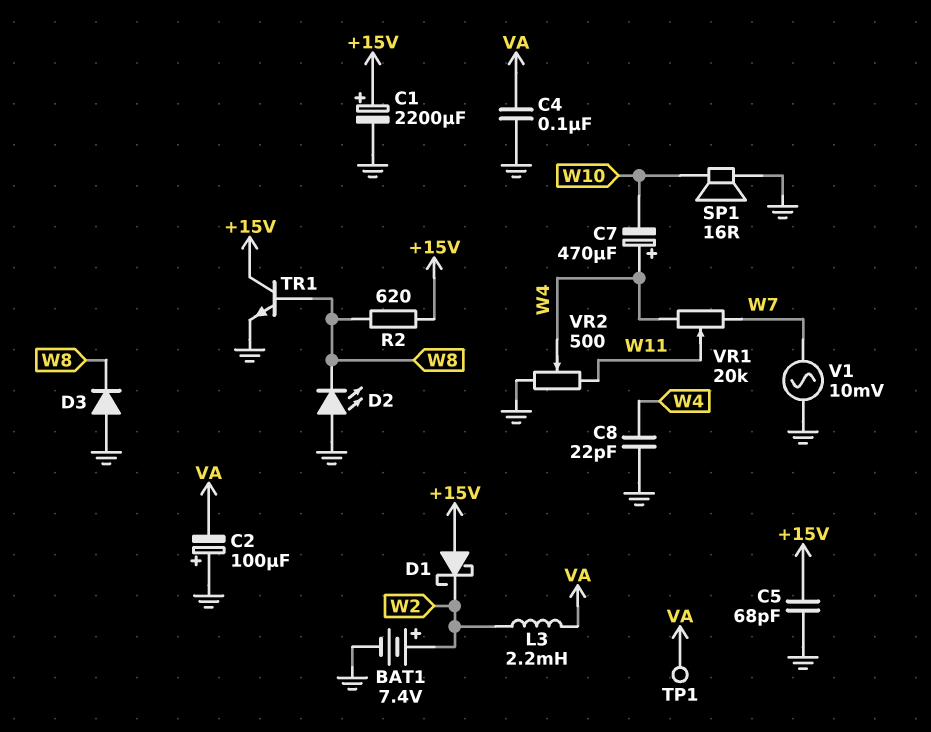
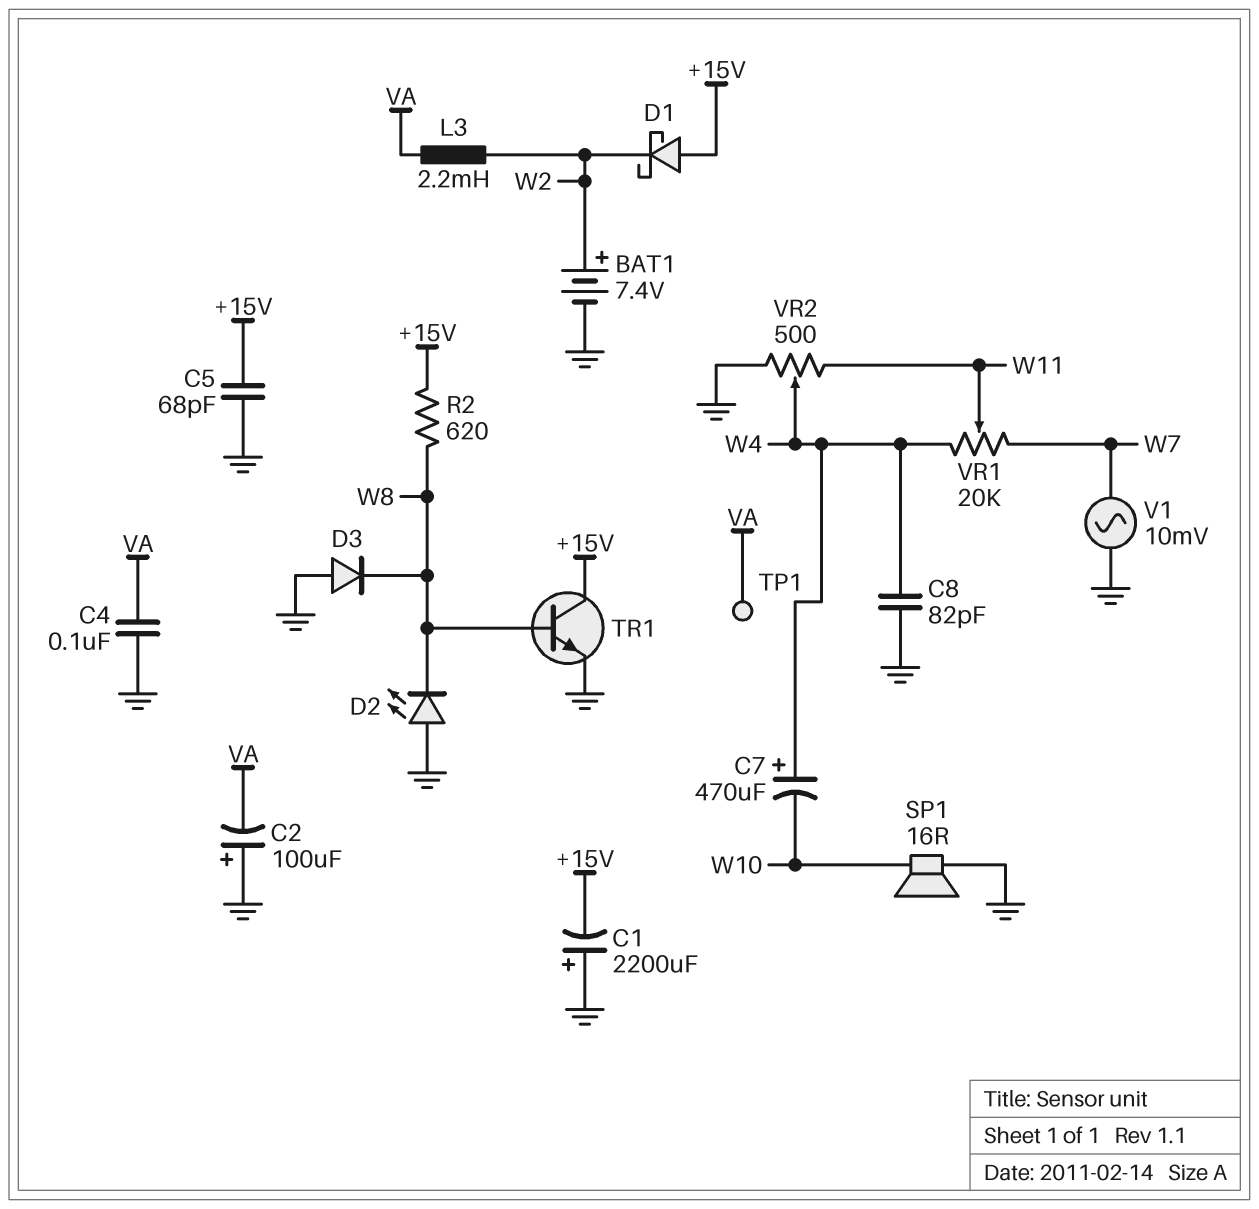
C1: 2200uF (plus +15V, minus GND) -> 2200uF (plus GND, minus +15V)
C8: 22pF (GND, W4) -> 82pF (GND, W4)

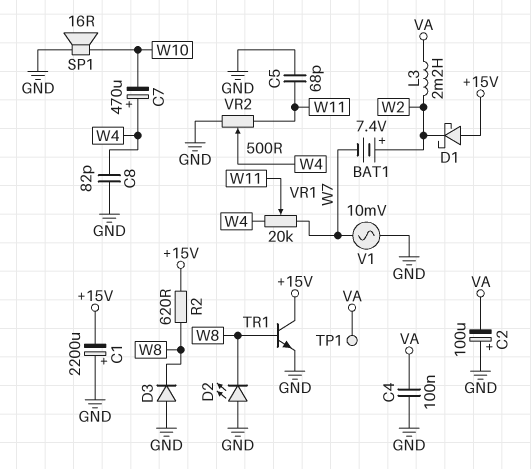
BAT1: 7.4V (plus W2, minus GND) -> 7.4V (plus W2, minus W7)
C5: 68pF (+15V, GND) -> 68pF (GND, W11)

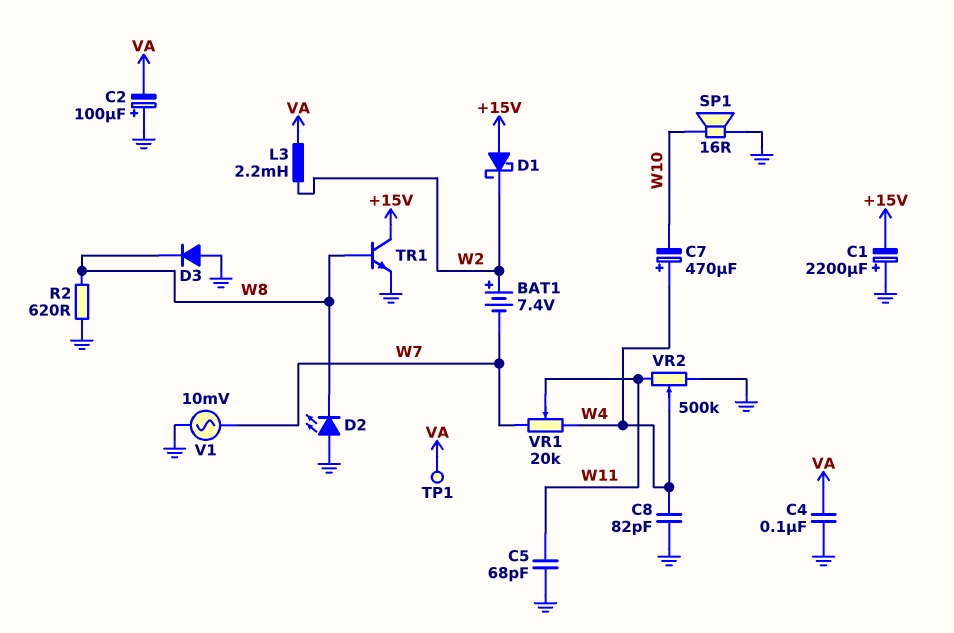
R2: 620 (+15V, W8) -> 620 (GND, W8)
VR2: 500 (GND, W11, wiper W4) -> 500k (GND, W11, wiper W4)

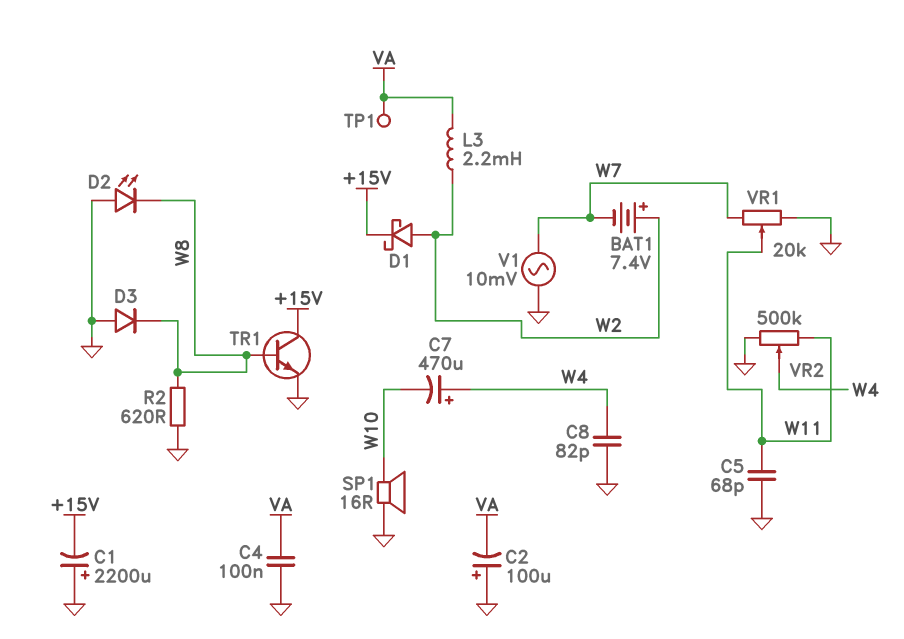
D1: schottky (A +15V, K W2) -> schottky (A W2, K +15V)
VR1: 20k (W4, W7, wiper W11) -> 20k (GND, W7, wiper W11)

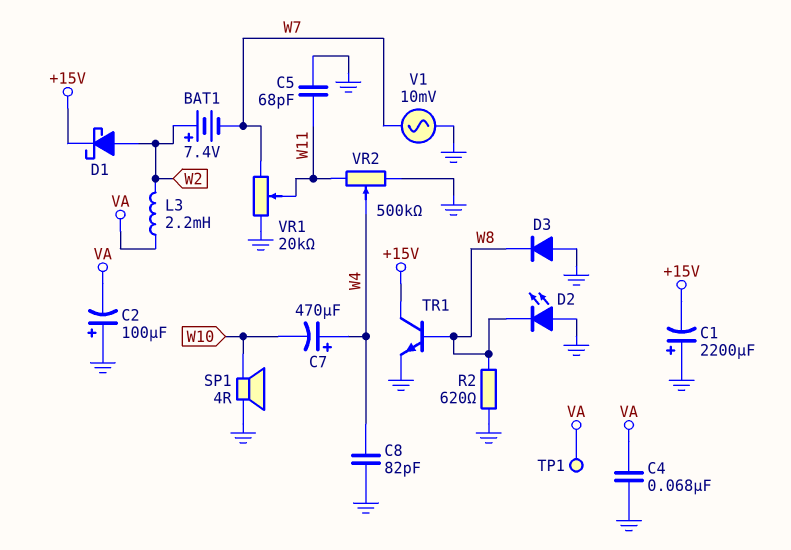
C4: 100nF (GND, VA) -> 68nF (GND, VA)
SP1: speaker 16R (GND, W10) -> speaker 4R (GND, W10)

